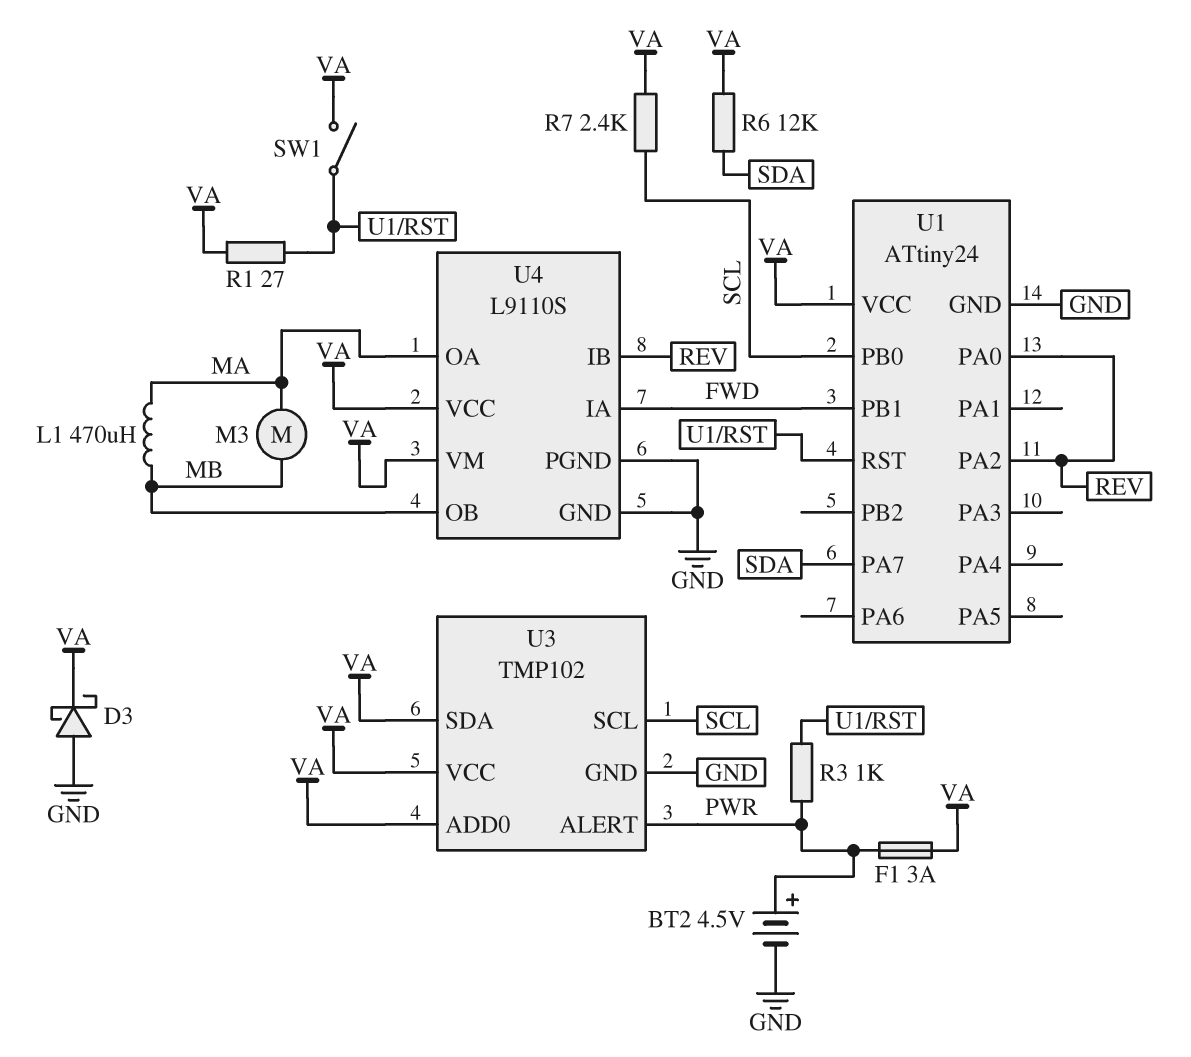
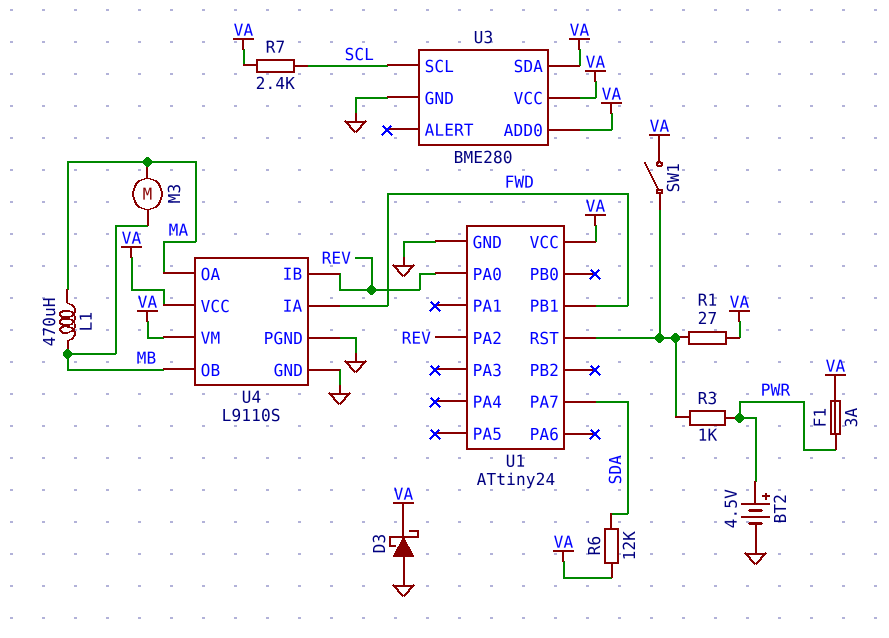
U1 pin PB0: SCL -> none
U3: TMP102 -> BME280
U3 pin ALERT: PWR -> none

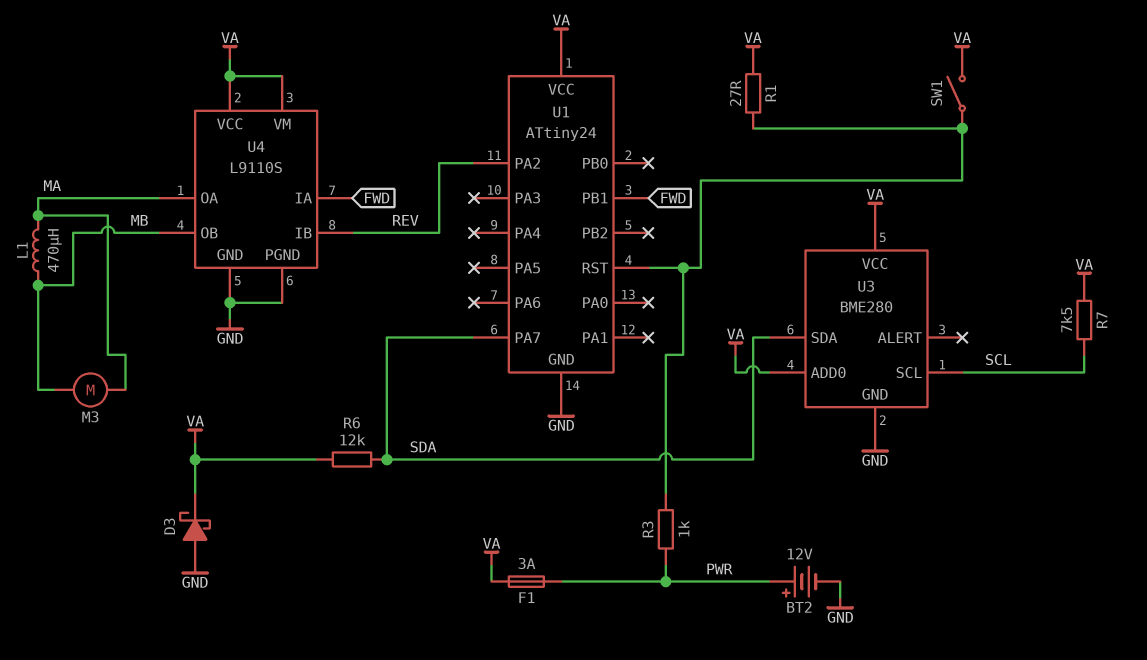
BT2: 4.5V (plus PWR, minus GND) -> 12V (plus PWR, minus GND)
R7: 2.4k (SCL, VA) -> 7.5k (SCL, VA)
U1 pin PA0: REV -> none
U3 pin SDA: VA -> SDA

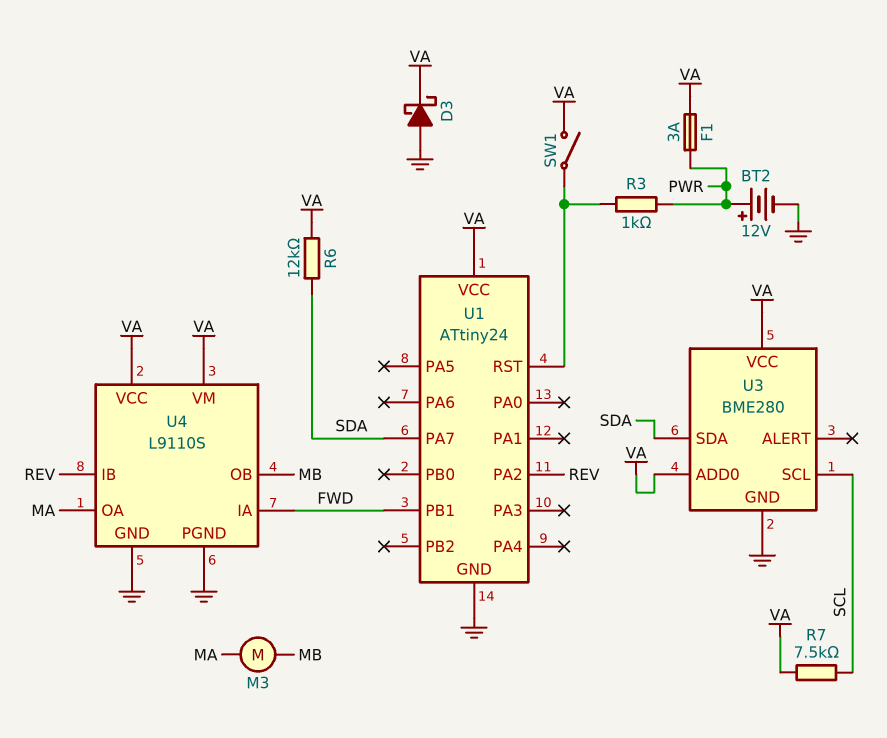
L1: 470uH (MA, MB) -> none
R1: 27 (U1/RST, VA) -> none

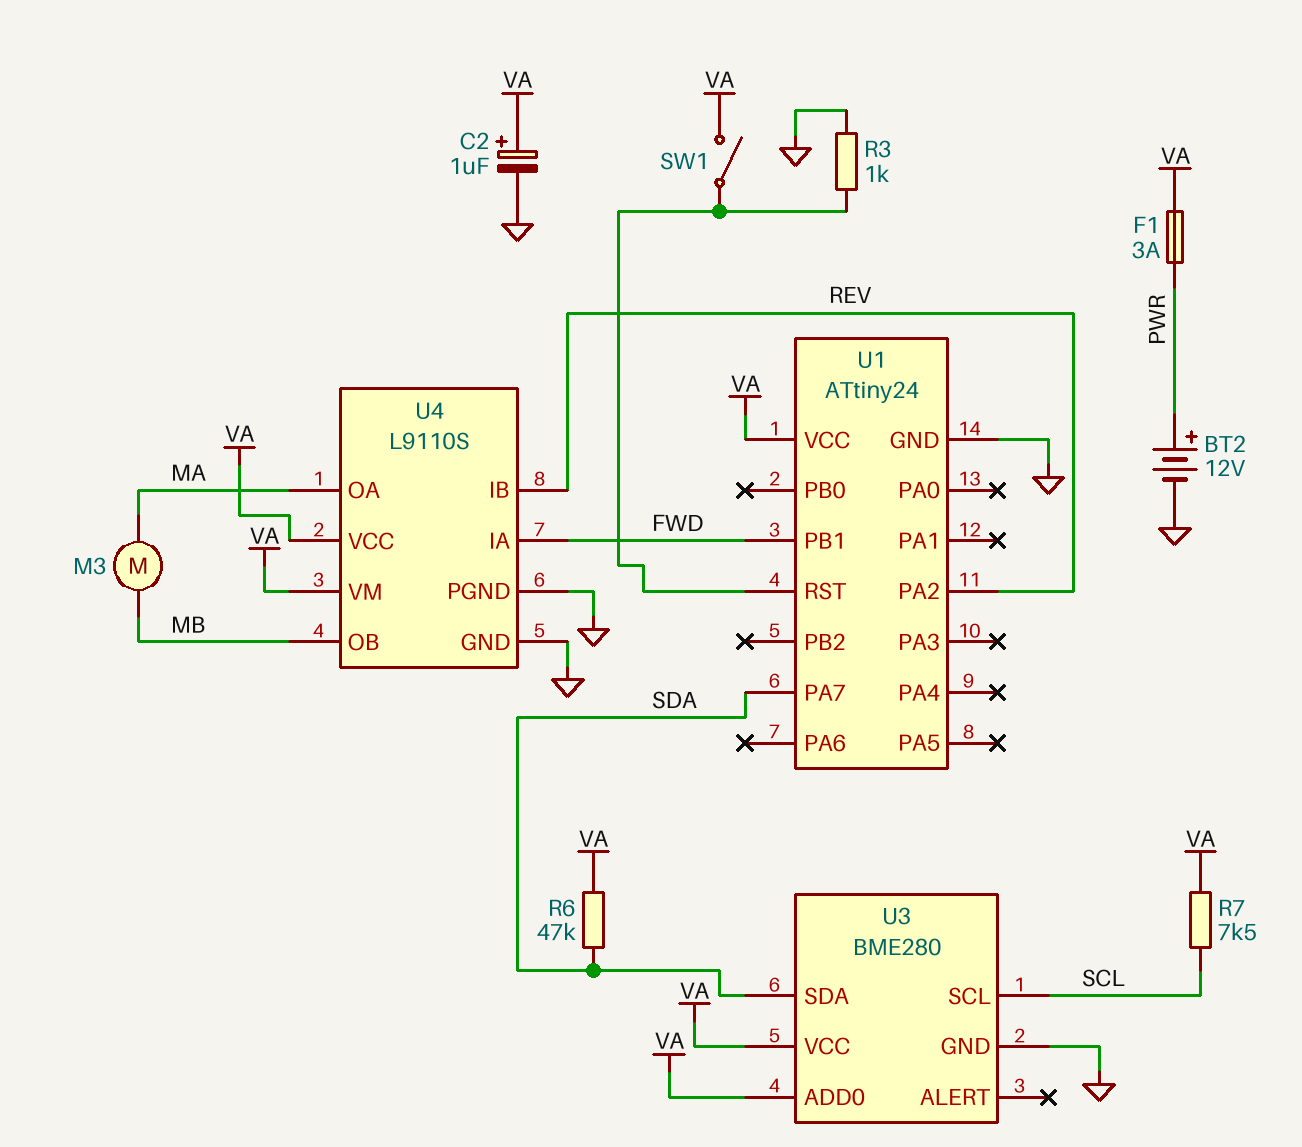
C2: none -> 1uF (plus VA, minus GND)
D3: schottky (A GND, K VA) -> none
R3: 1k (PWR, U1/RST) -> 1k (GND, U1/RST)
R6: 12k (SDA, VA) -> 47k (SDA, VA)

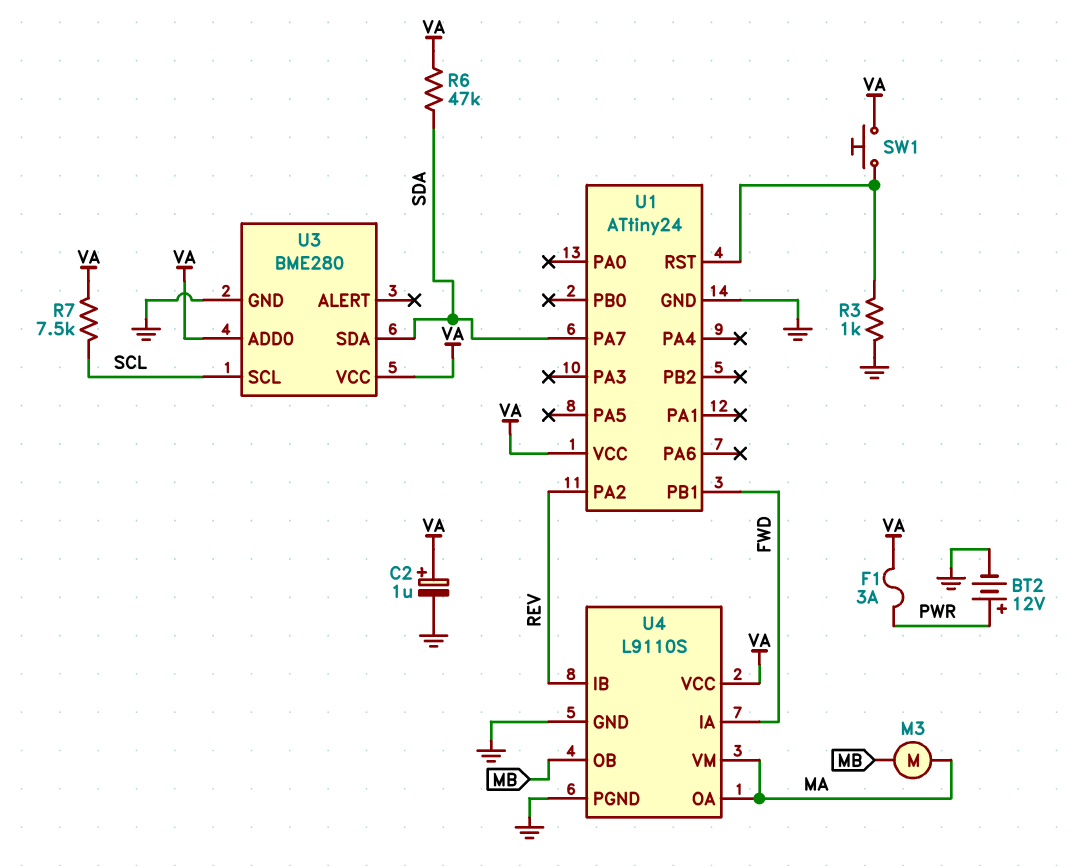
SW1: switch (U1/RST, VA) -> button (U1/RST, VA)
U4 pin VM: VA -> MA

